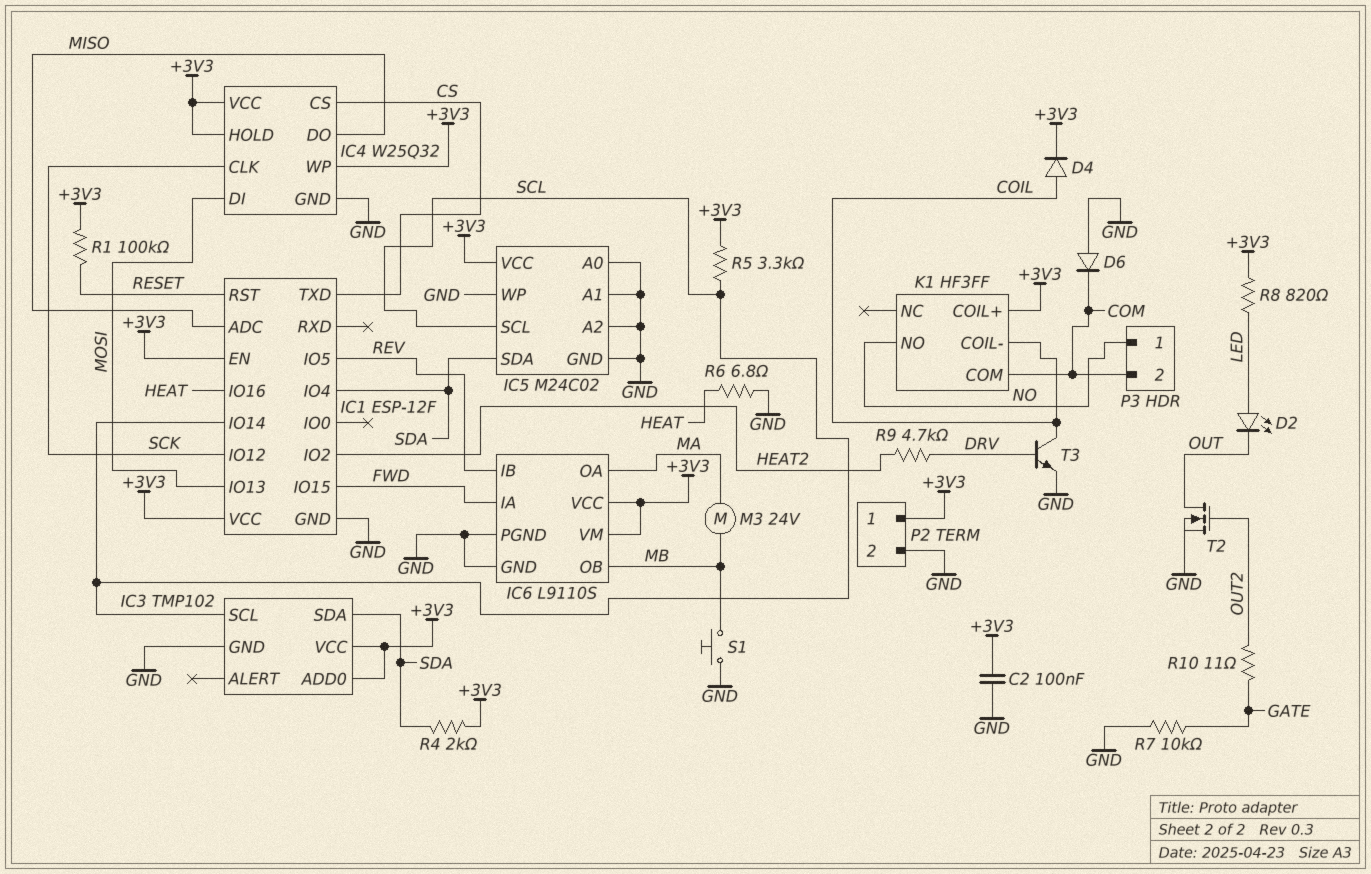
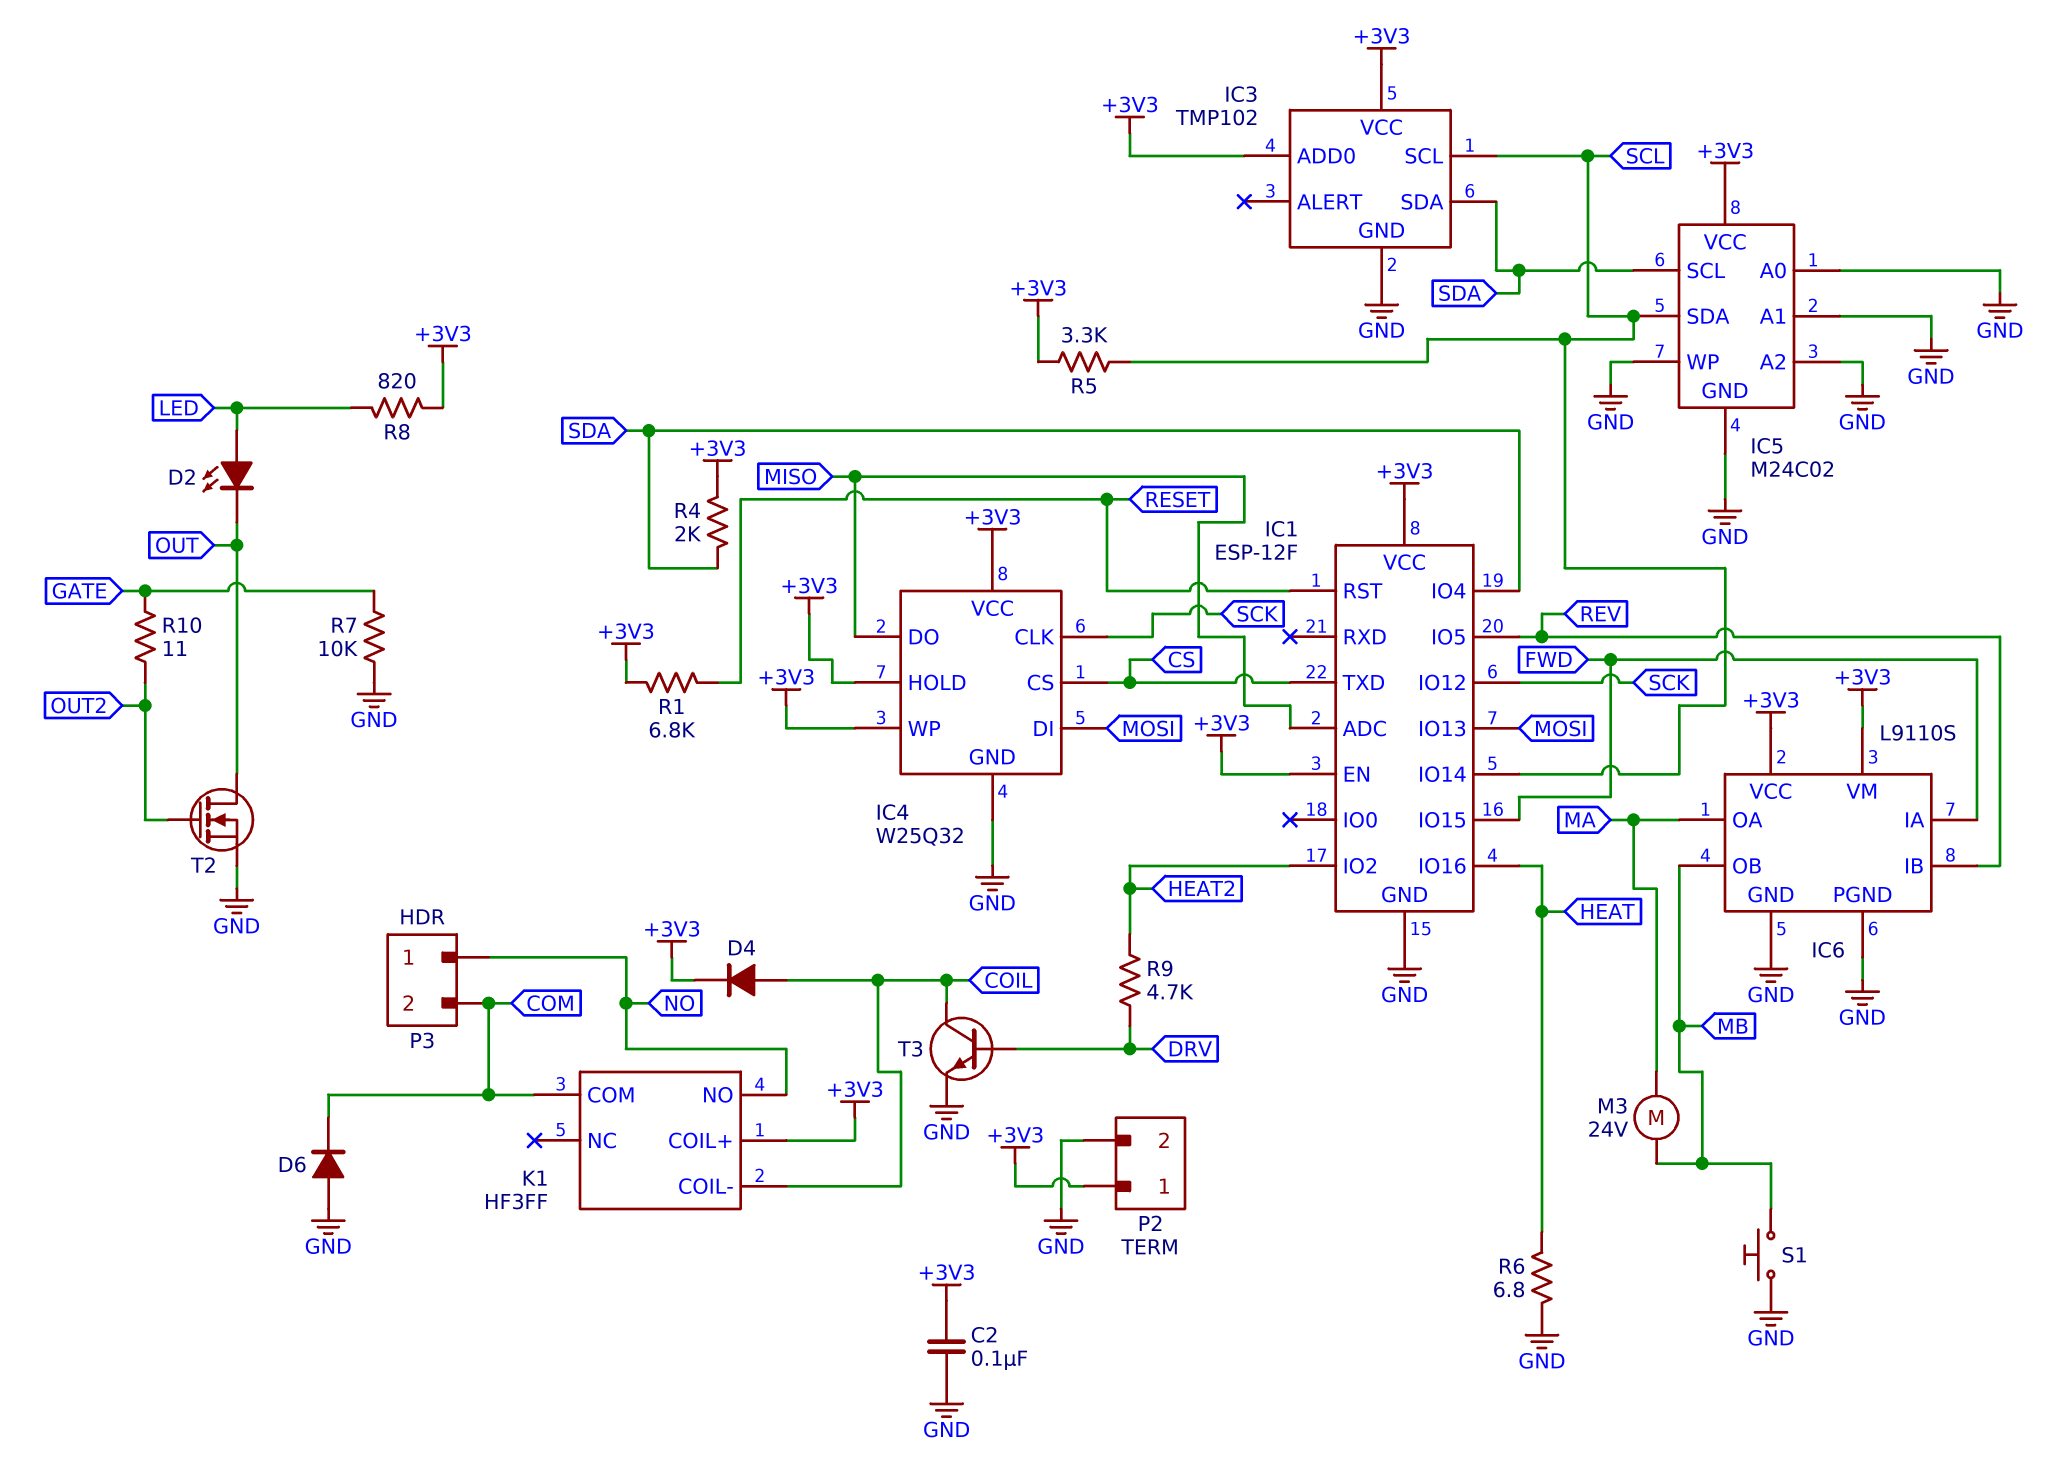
IC5 pin SCL: SCL -> SDA
IC5 pin SDA: SDA -> SCL
R1: 100k (+3V3, RESET) -> 6.8k (+3V3, RESET)

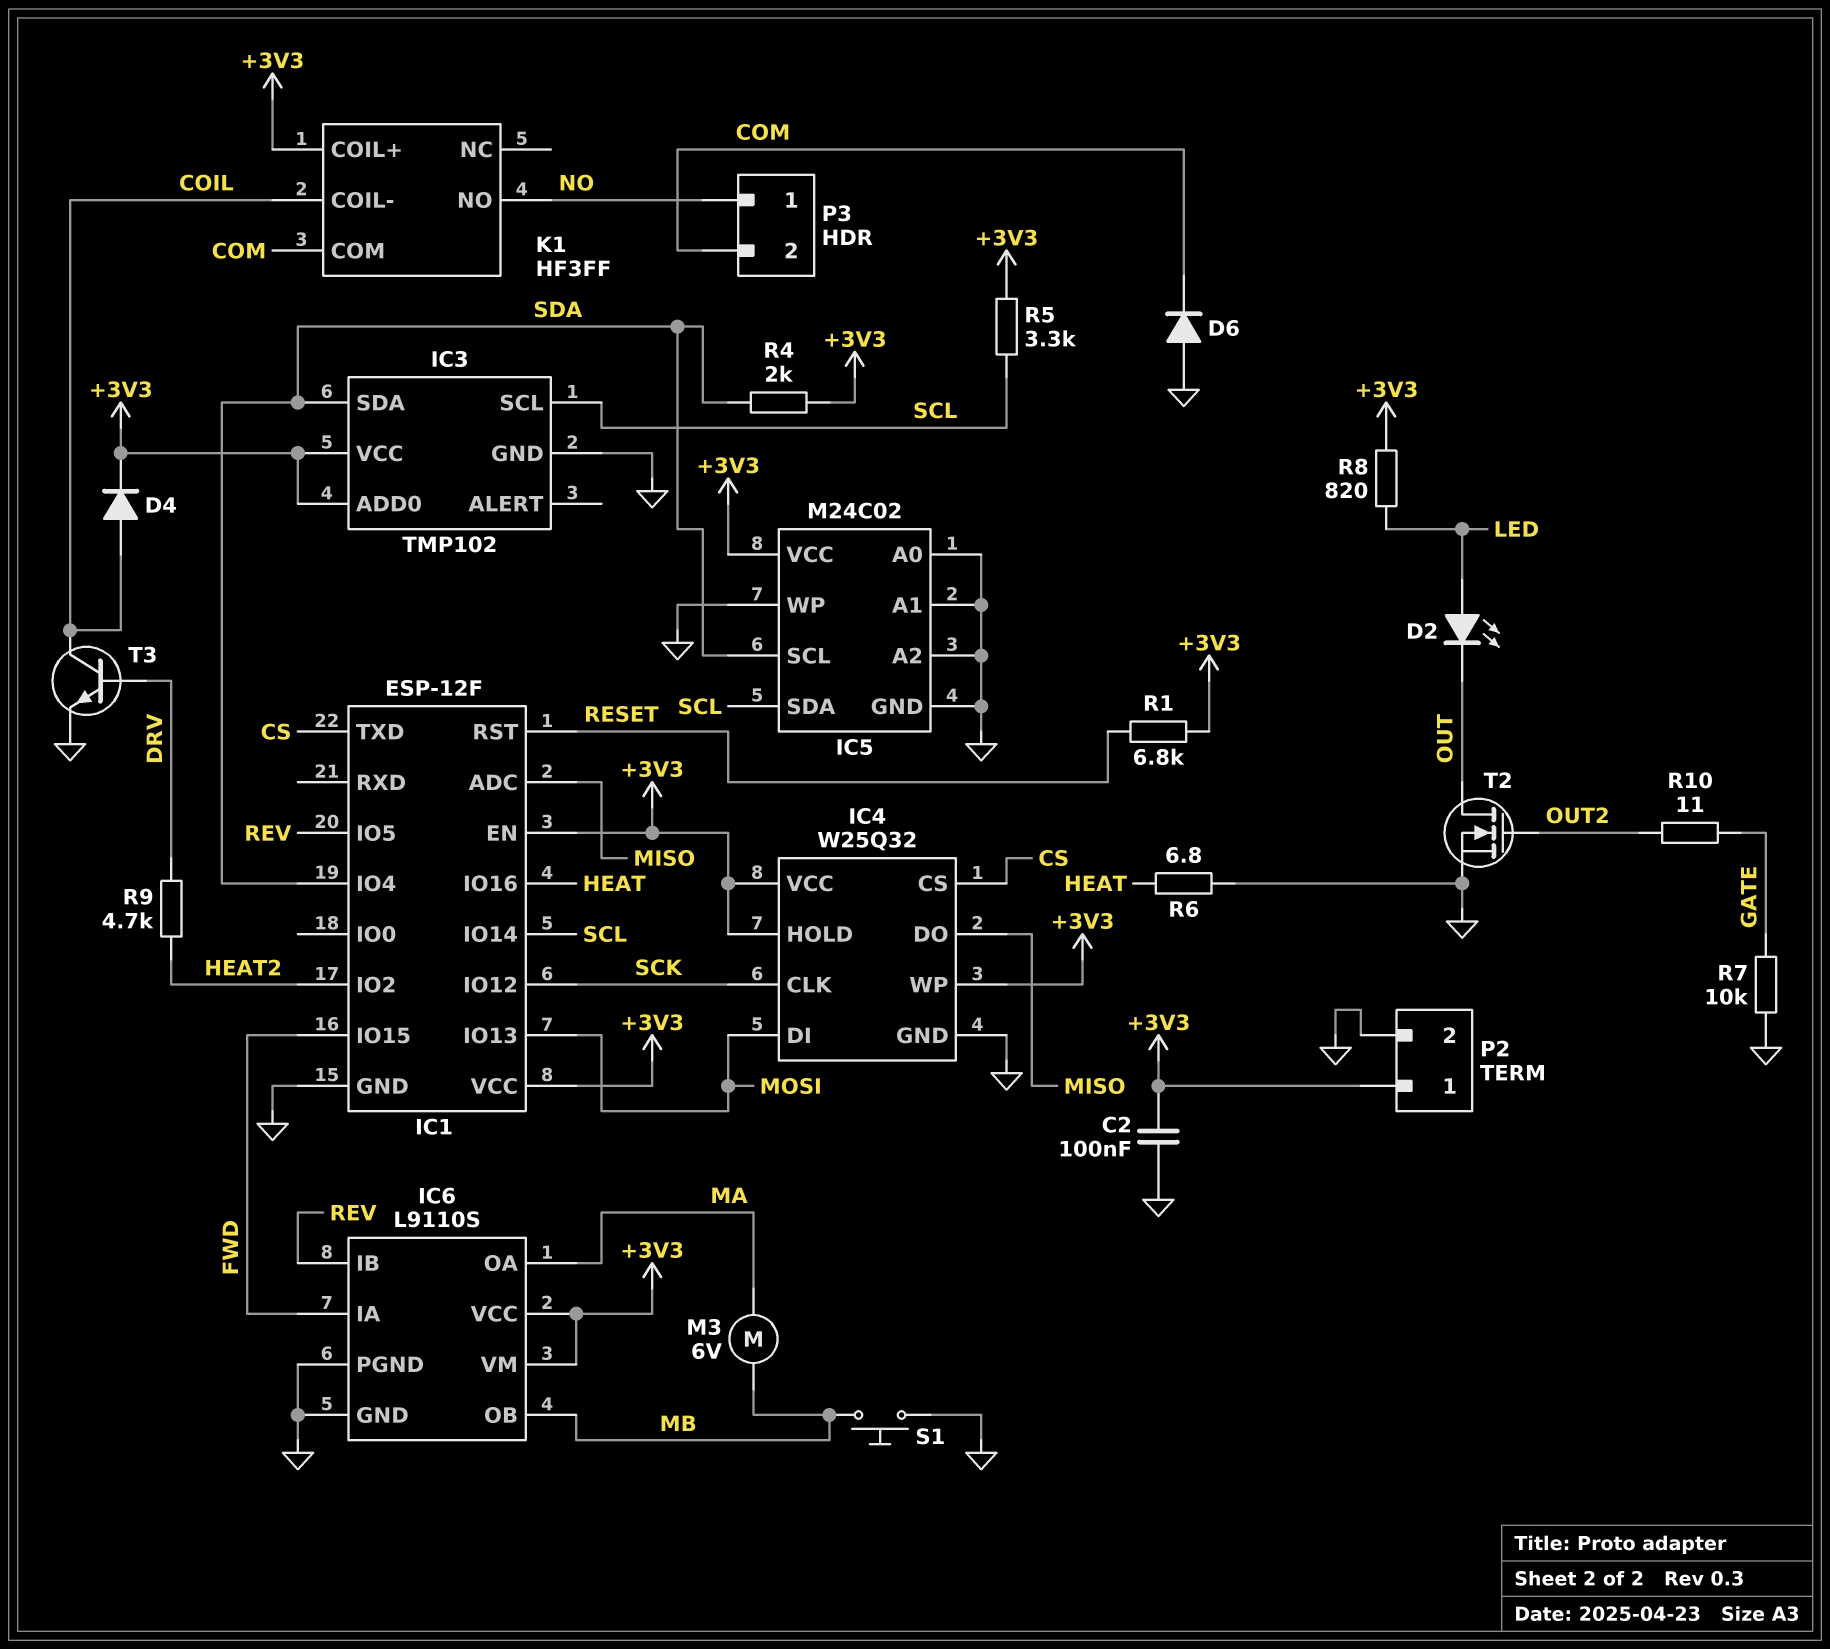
M3: motor 24V (MA, MB) -> motor 6V (MA, MB)

